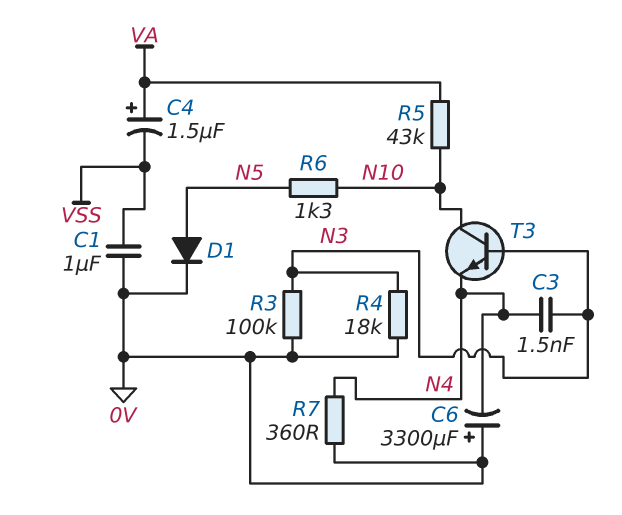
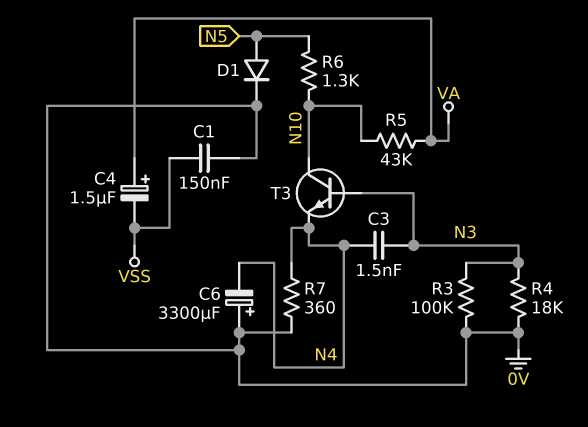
C1: 1uF (0V, VSS) -> 150nF (0V, VSS)

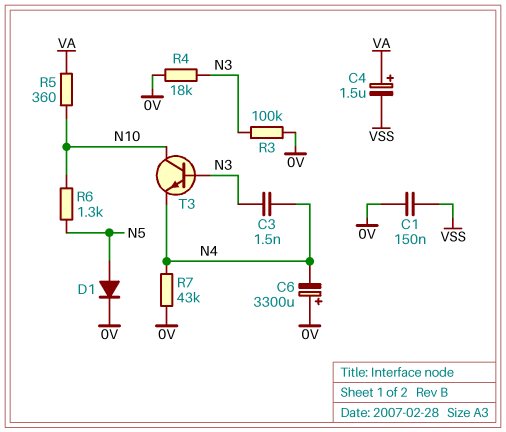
R5: 43k (N10, VA) -> 360 (N10, VA)
R7: 360 (0V, N4) -> 43k (0V, N4)

